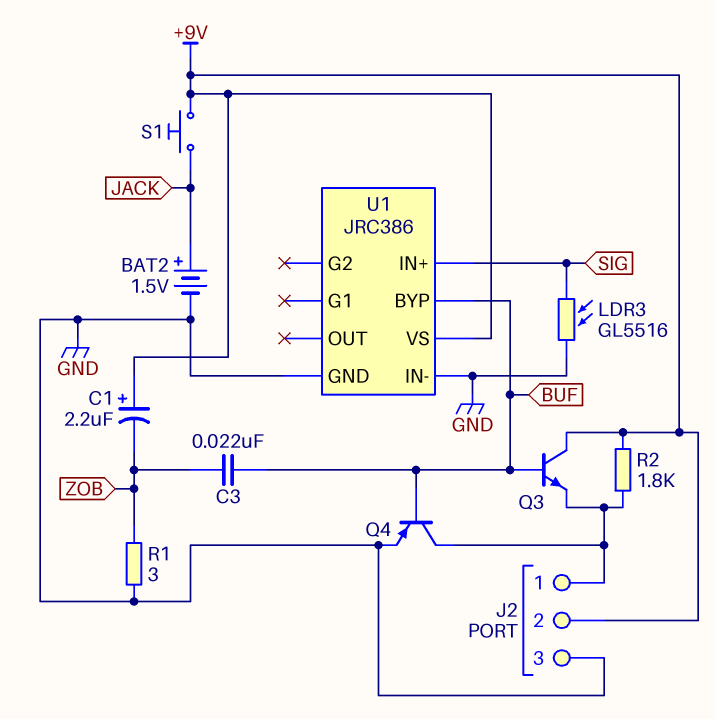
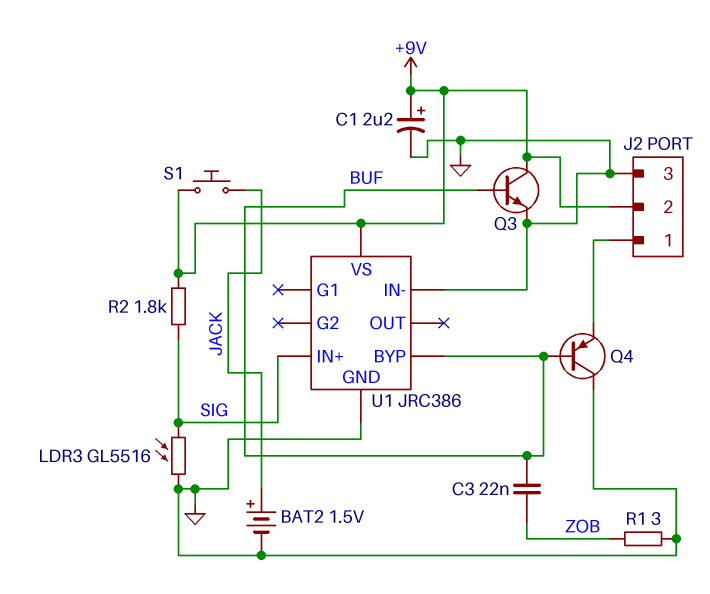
C1: 2.2uF (plus +9V, minus ZOB) -> 2.2uF (plus +9V, minus GND)
Q3: NPN (B BUF, C +9V, E J2/1) -> NPN (B BUF, C +9V, E GND)
Q4: PNP (B BUF, C J2/1, E GND) -> PNP (B BUF, C GND, E J2/1)
R2: 1.8k (+9V, J2/1) -> 1.8k (+9V, SIG)

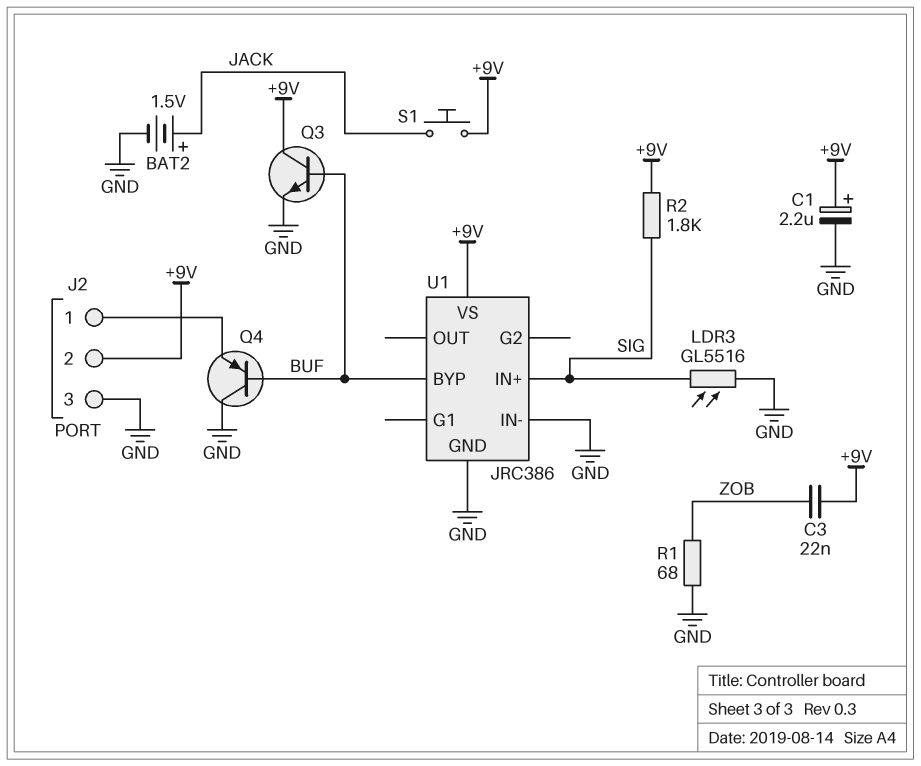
C3: 22nF (BUF, ZOB) -> 22nF (+9V, ZOB)
R1: 3 (GND, ZOB) -> 68 (GND, ZOB)

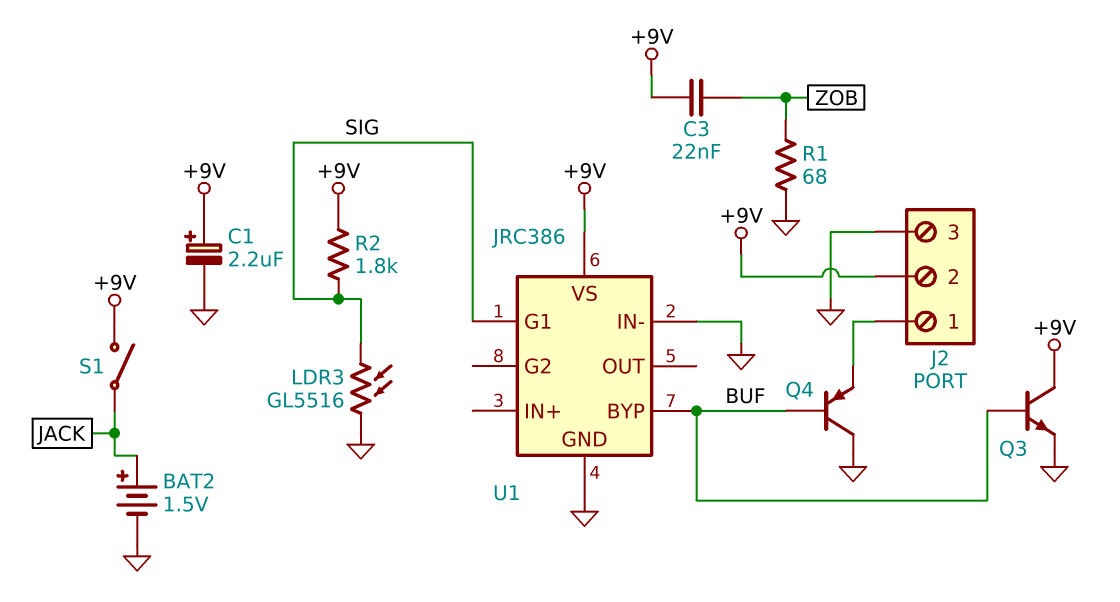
S1: button (+9V, JACK) -> switch (+9V, JACK)
U1 pin G1: none -> SIG
U1 pin IN+: SIG -> none

